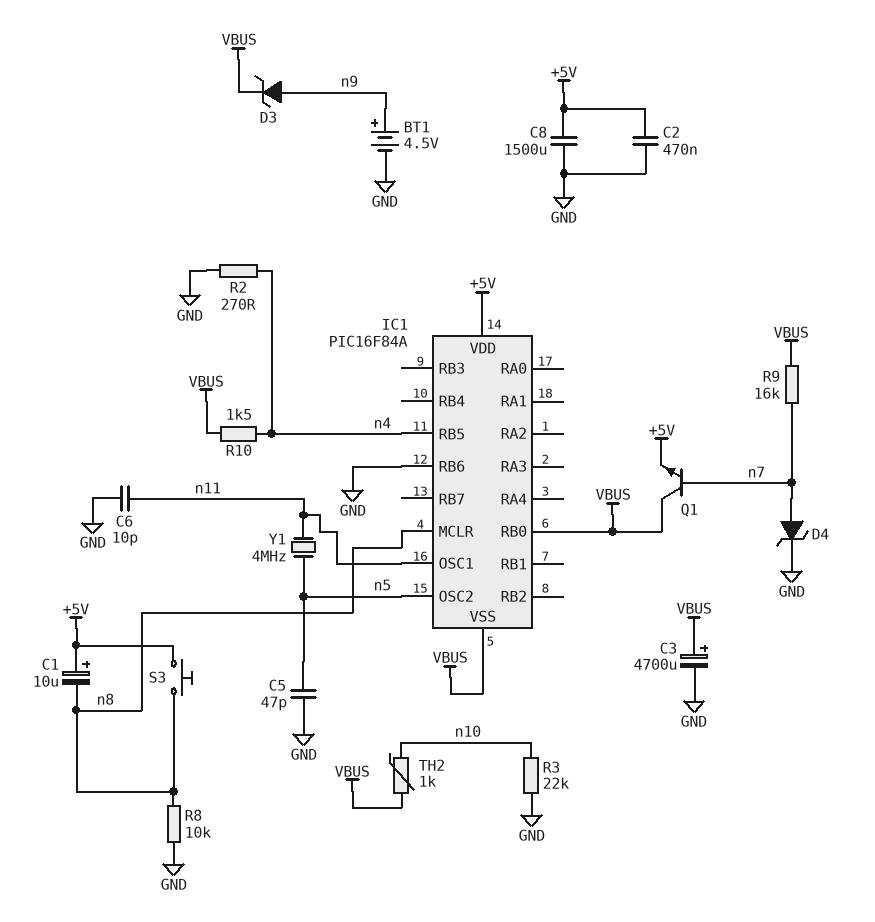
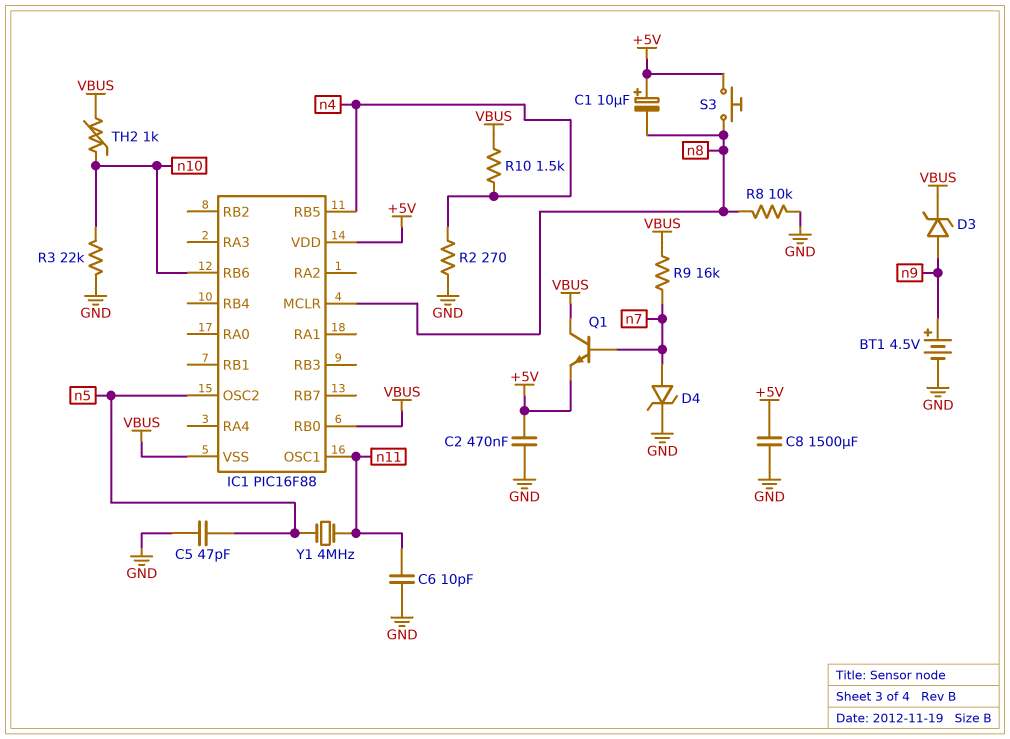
C3: 4700uF (plus VBUS, minus GND) -> none
IC1: PIC16F84A -> PIC16F88
IC1 pin RB6: GND -> n10

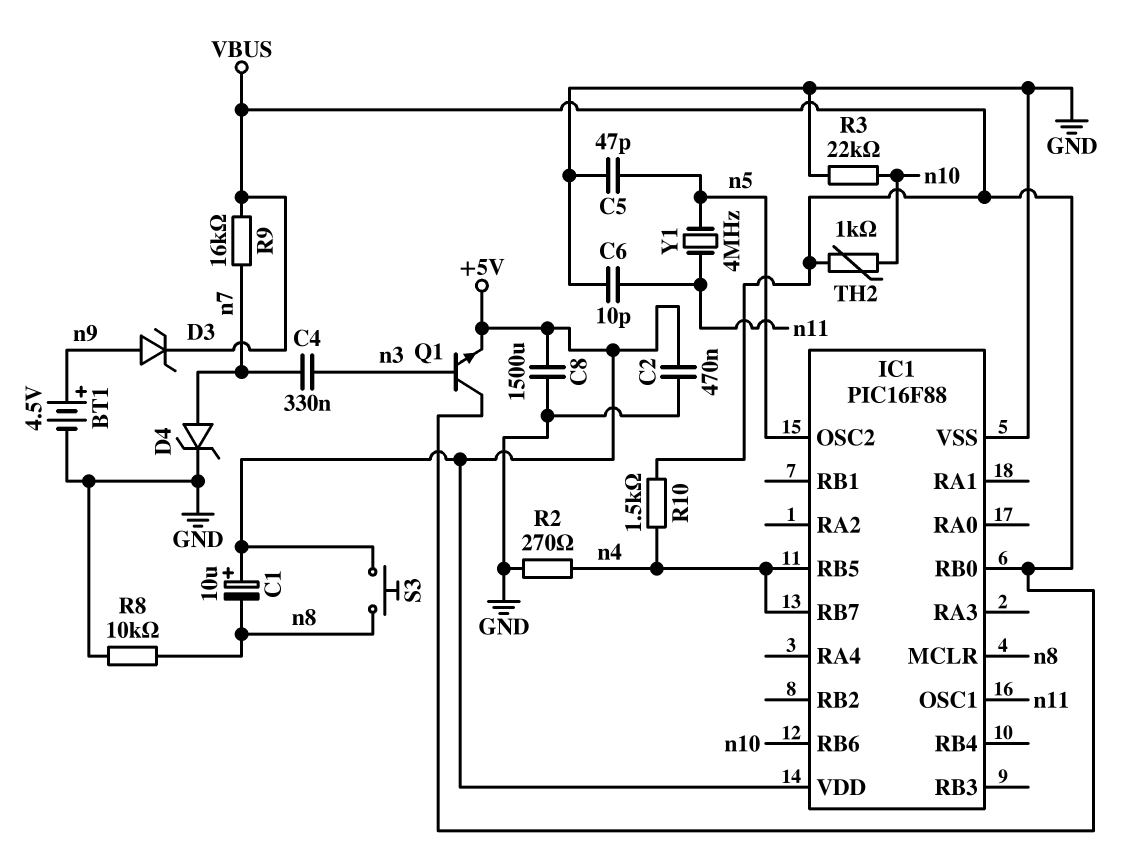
C4: none -> 330nF (n3, n7)
IC1 pin RB7: none -> n4
IC1 pin VSS: VBUS -> GND
Q1: NPN (B n7, C VBUS, E +5V) -> NPN (B n3, C VBUS, E +5V)

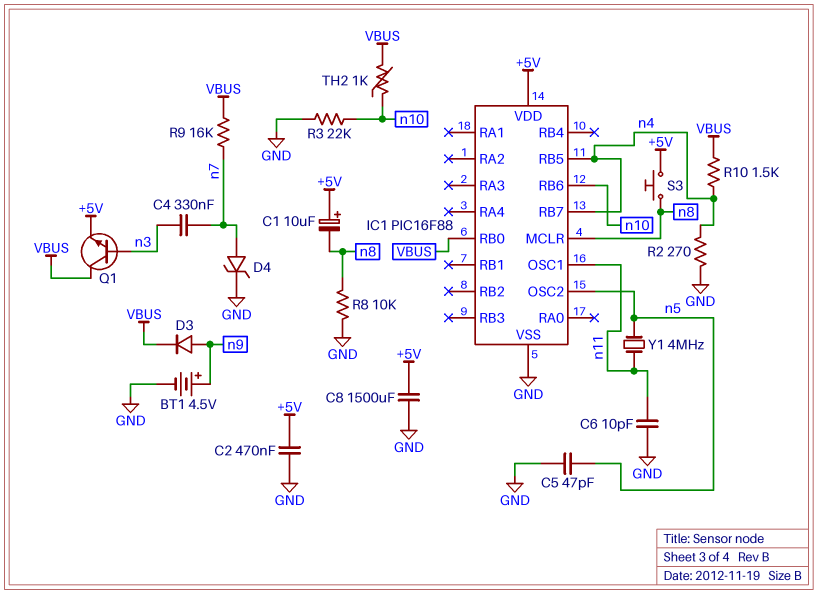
D3: zener (A n9, K VBUS) -> diode (A n9, K VBUS)

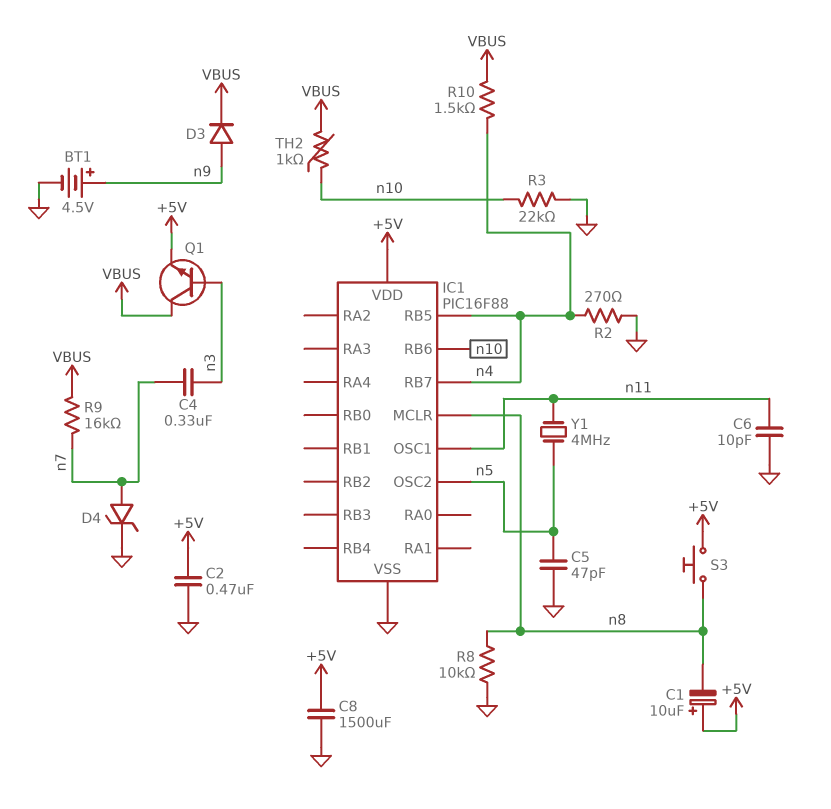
IC1 pin RB0: VBUS -> none

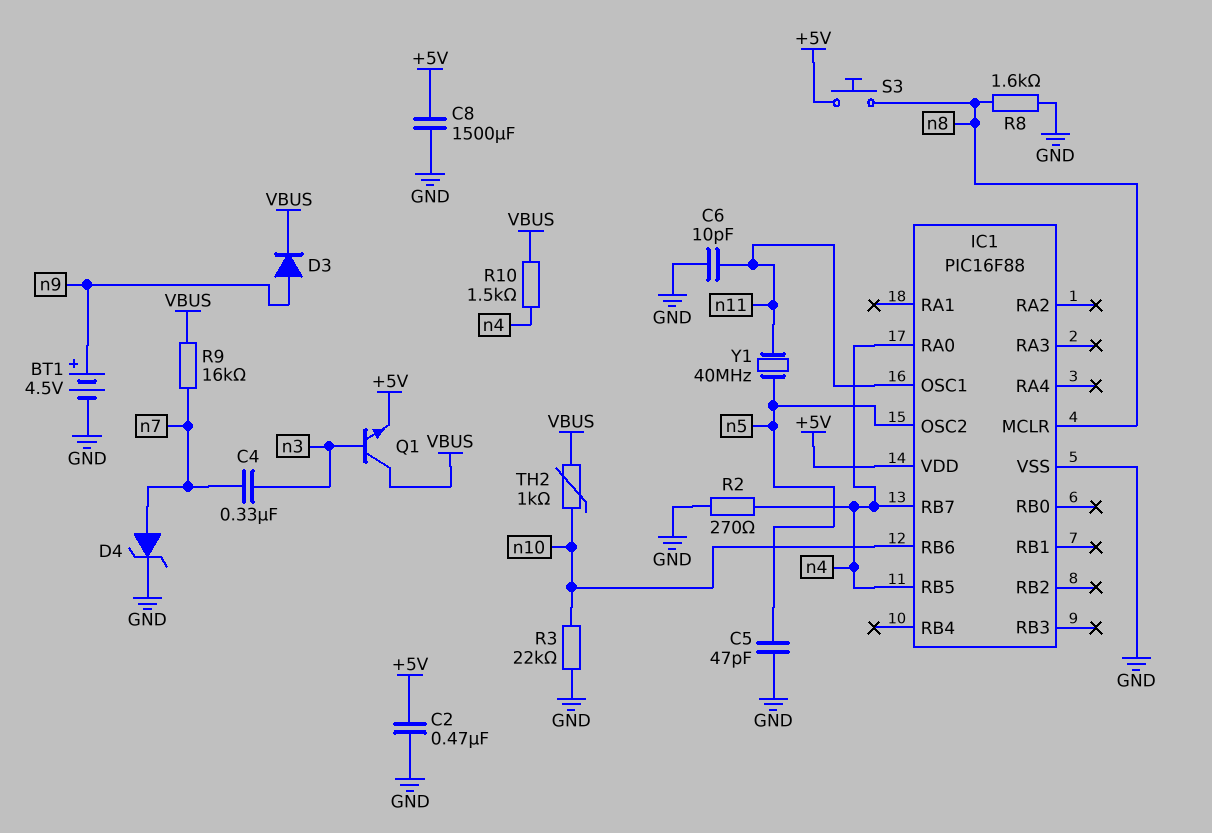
C1: 10uF (plus +5V, minus n8) -> none
IC1 pin RA0: none -> n4
R8: 10k (GND, n8) -> 1.6k (GND, n8)
Y1: 4MHz (n5, n11) -> 40MHz (n5, n11)

